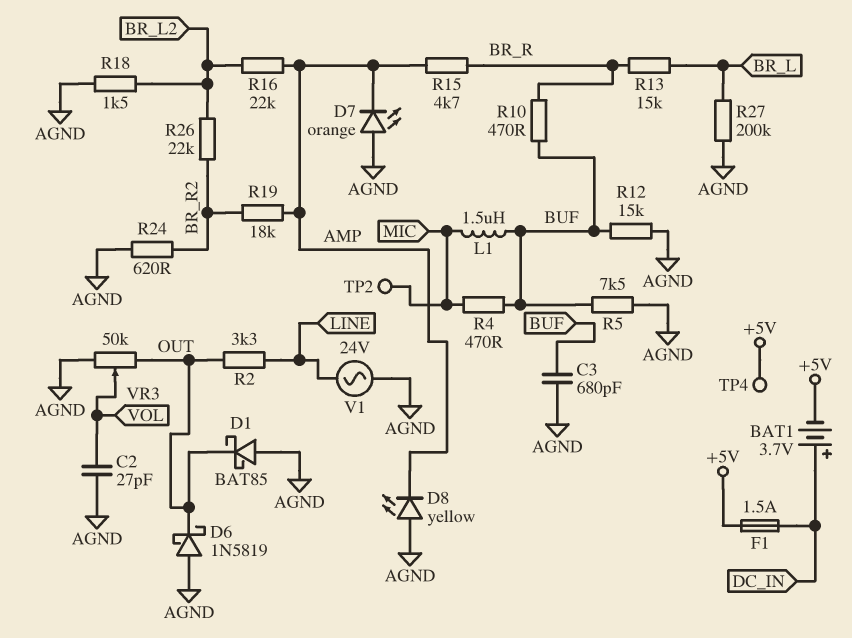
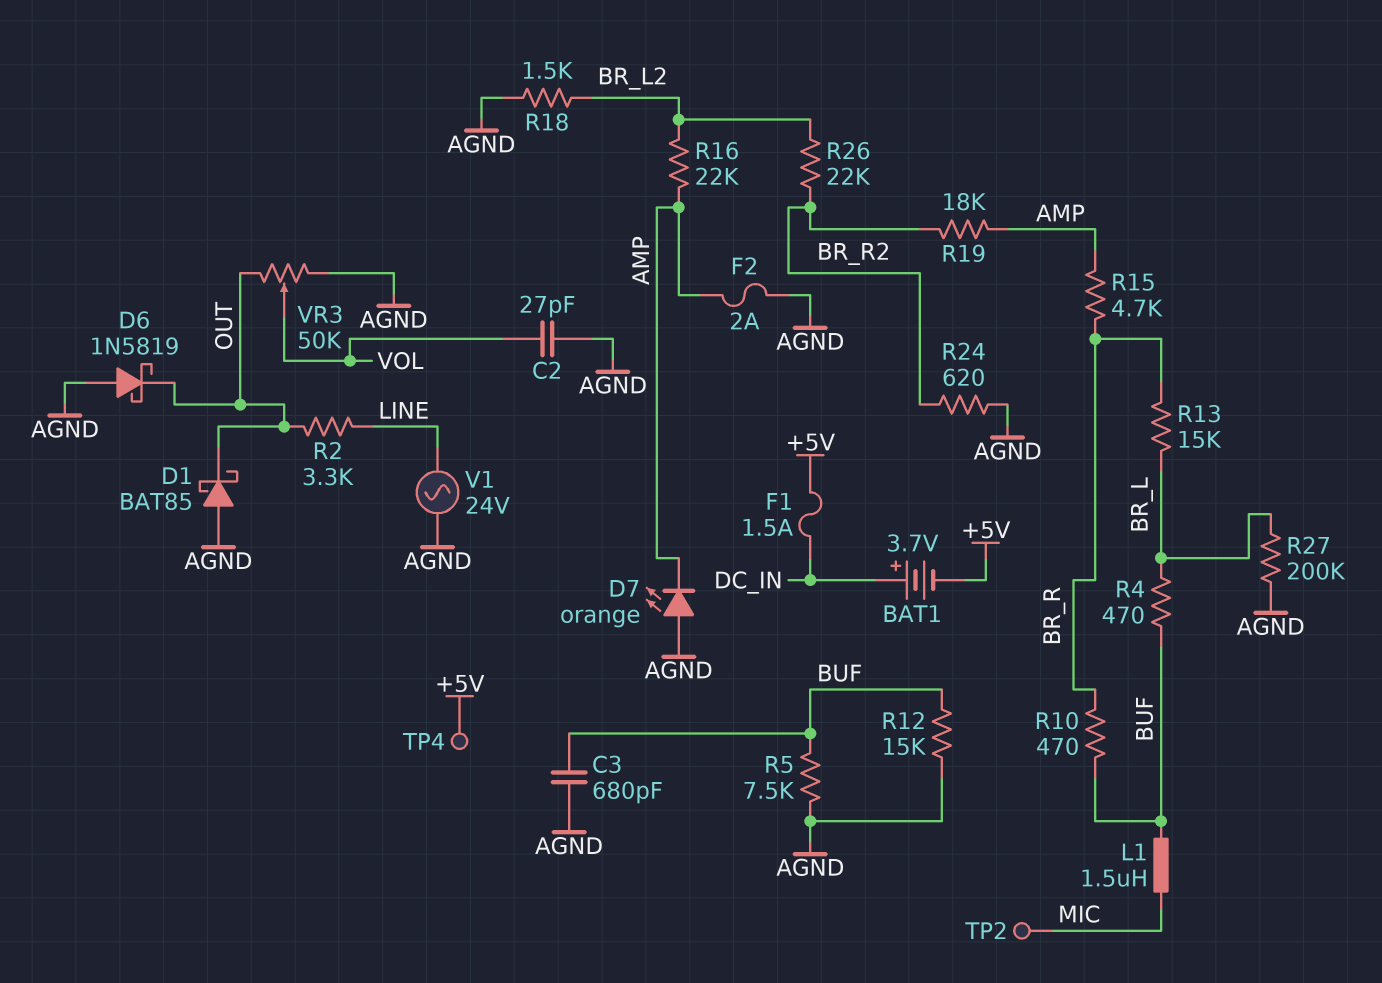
D8: LED yellow (A AGND, K AMP) -> none
F2: none -> 2A (AGND, AMP)
R4: 470 (BUF, MIC) -> 470 (BR_L, BUF)

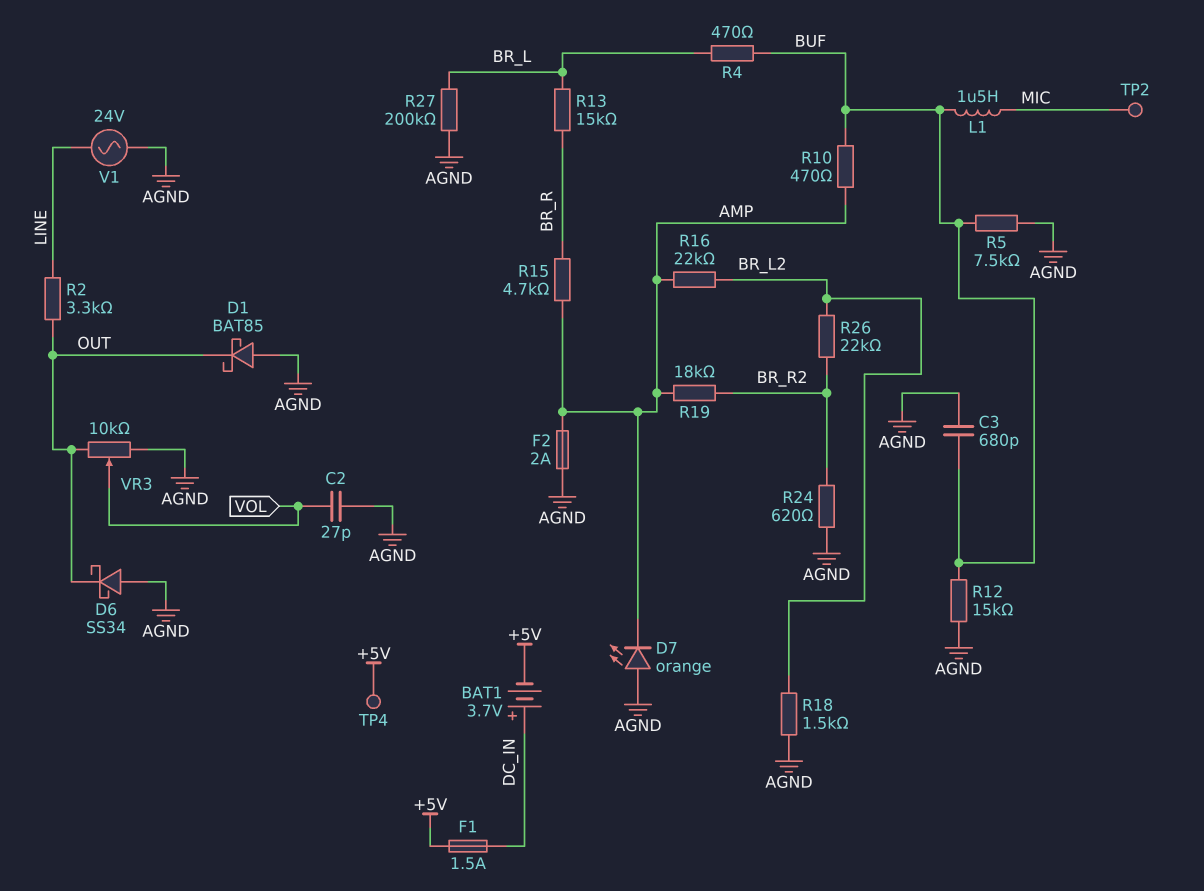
D6: schottky 1N5819 (A AGND, K OUT) -> schottky SS34 (A AGND, K OUT)
R10: 470 (BR_R, BUF) -> 470 (AMP, BUF)
VR3: 50k (AGND, OUT, wiper VOL) -> 10k (AGND, OUT, wiper VOL)

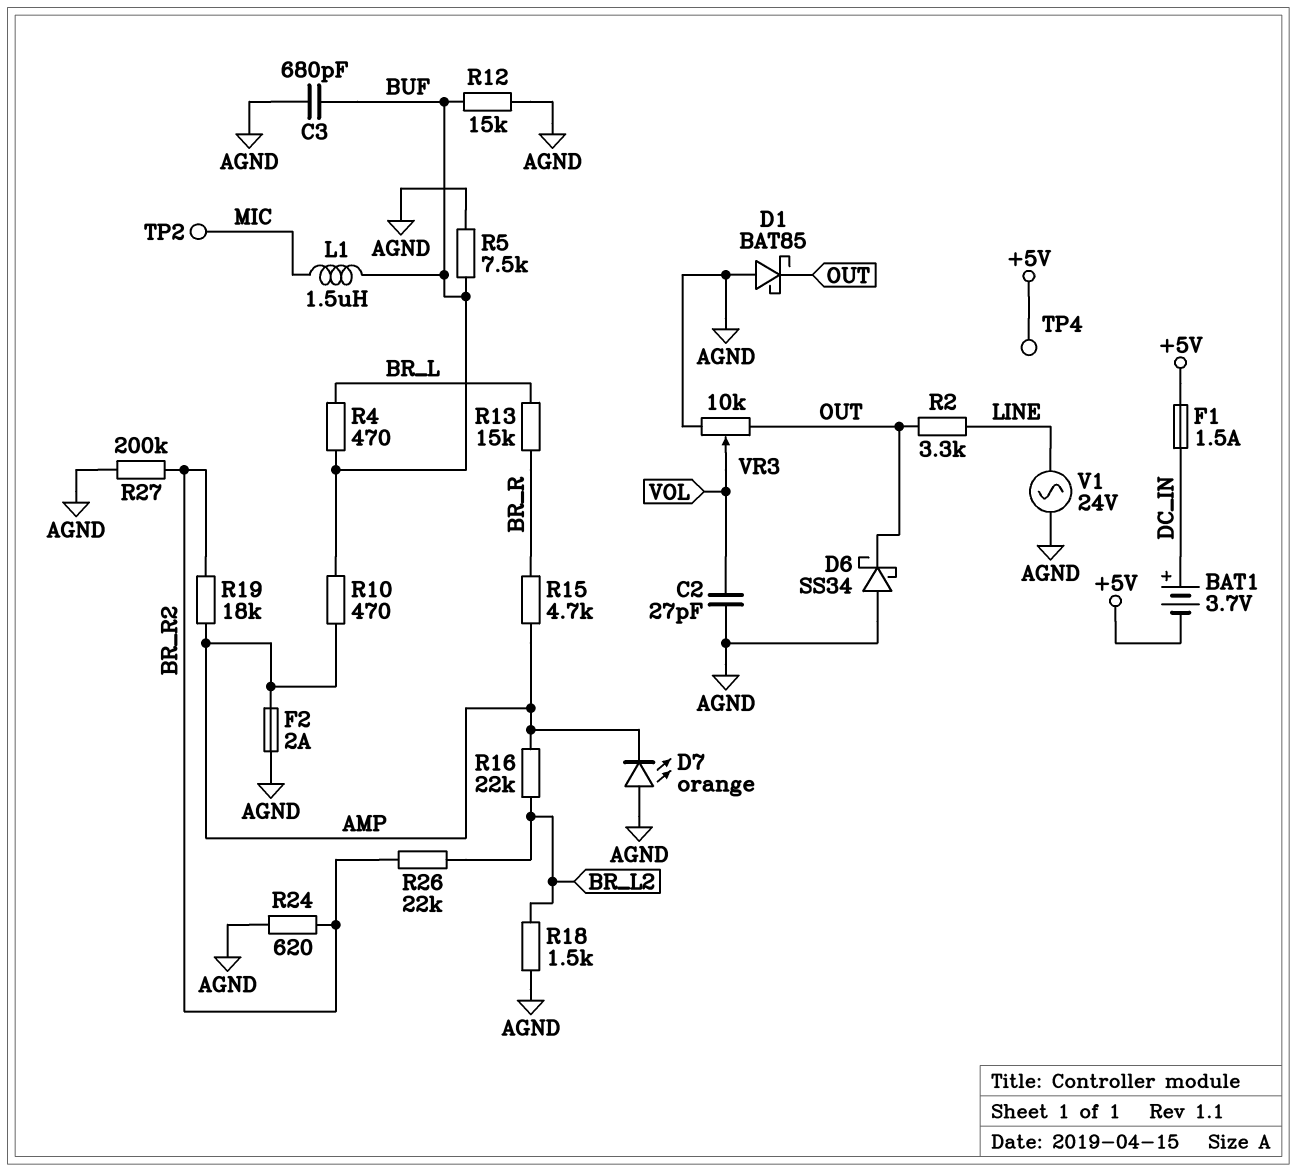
R27: 200k (AGND, BR_L) -> 200k (AGND, BR_R2)

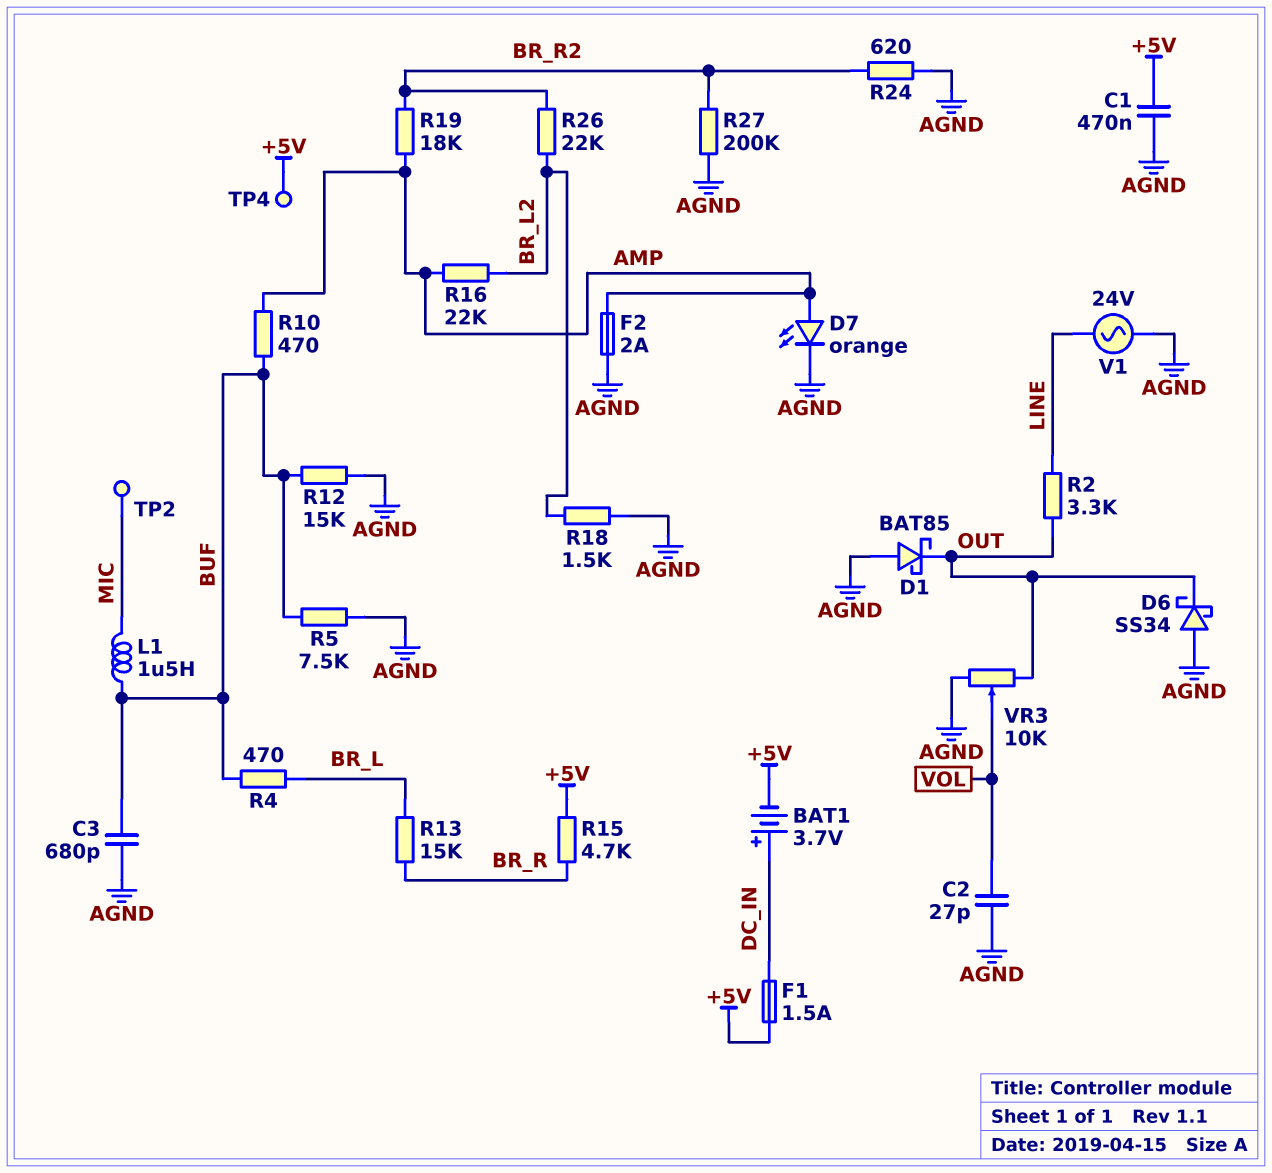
C1: none -> 470nF (+5V, AGND)
D7: LED orange (A AGND, K AMP) -> LED orange (A AMP, K AGND)
R15: 4.7k (AMP, BR_R) -> 4.7k (+5V, BR_R)

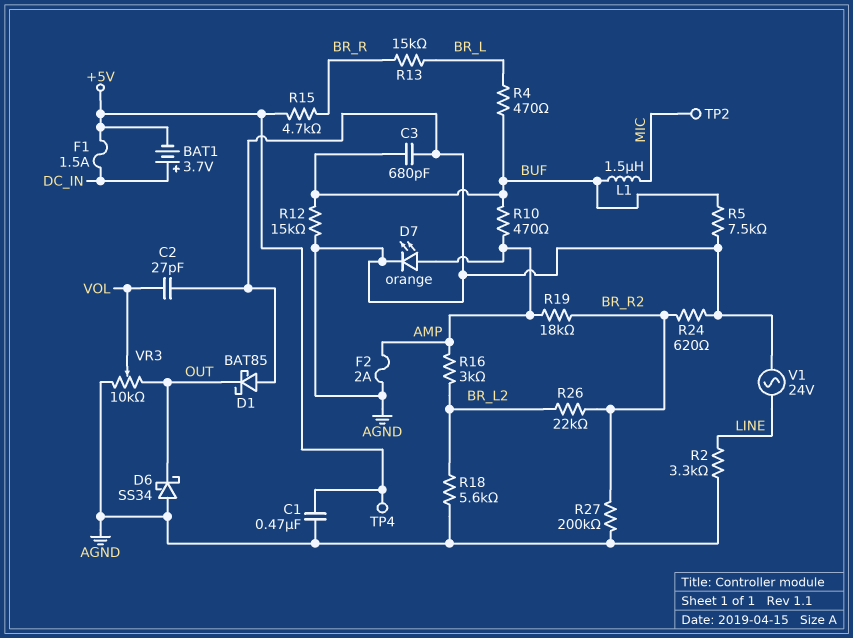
R2: 3.3k (LINE, OUT) -> 3.3k (AGND, LINE)
R16: 22k (AMP, BR_L2) -> 3k (AMP, BR_L2)
R18: 1.5k (AGND, BR_L2) -> 5.6k (AGND, BR_L2)

